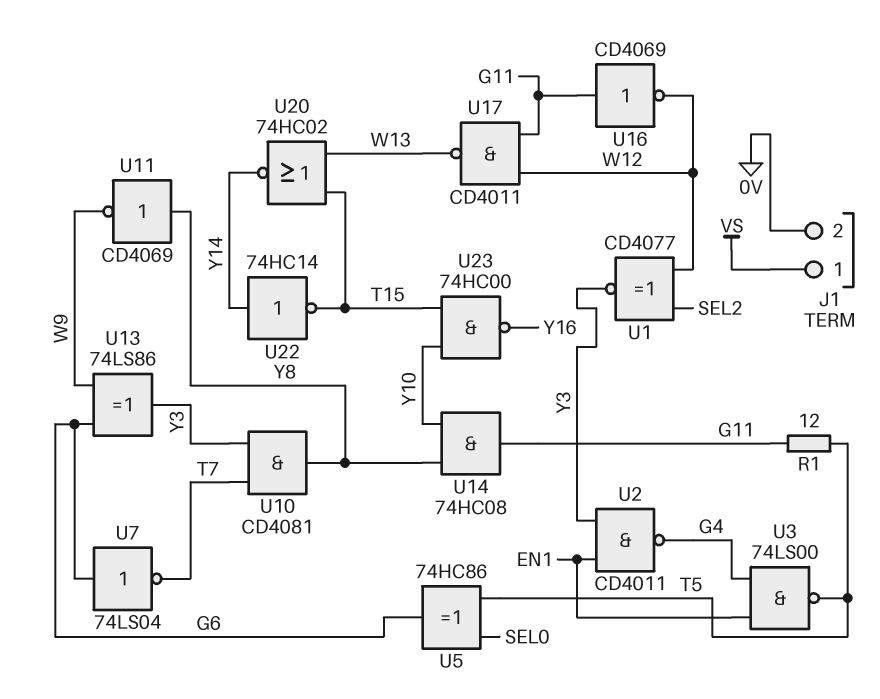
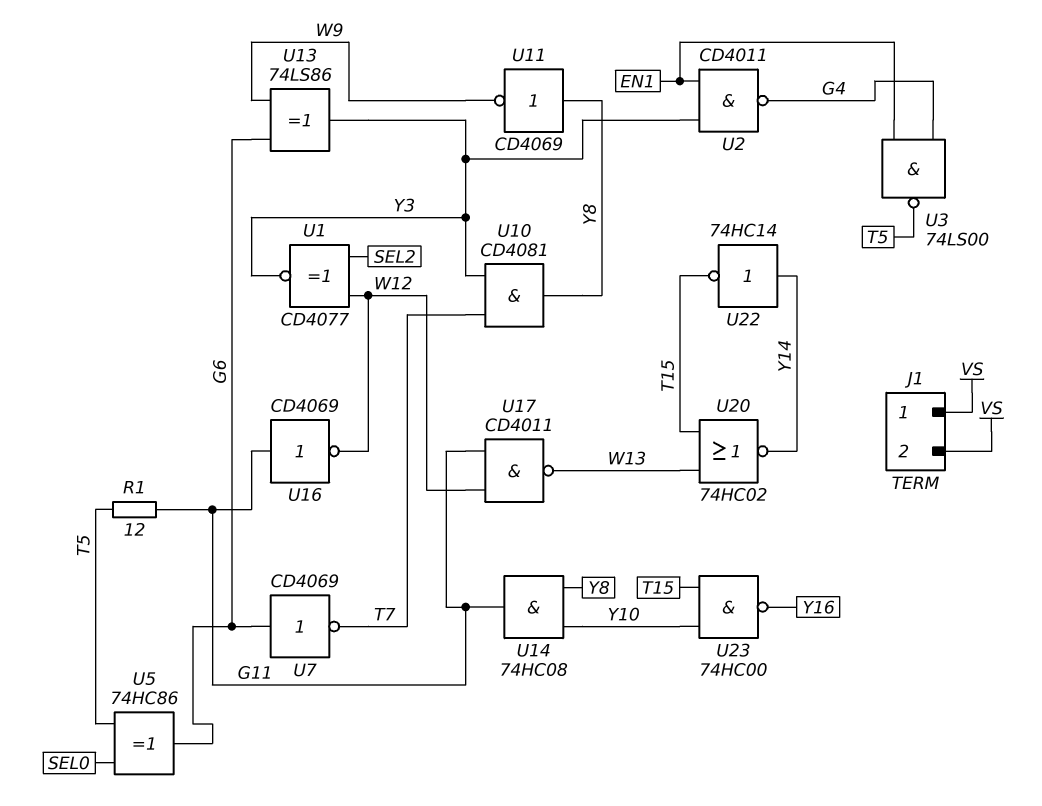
J1 pin 2: 0V -> VS
U7: NOT 74LS04 (in G6, out T7) -> NOT CD4069 (in G6, out T7)

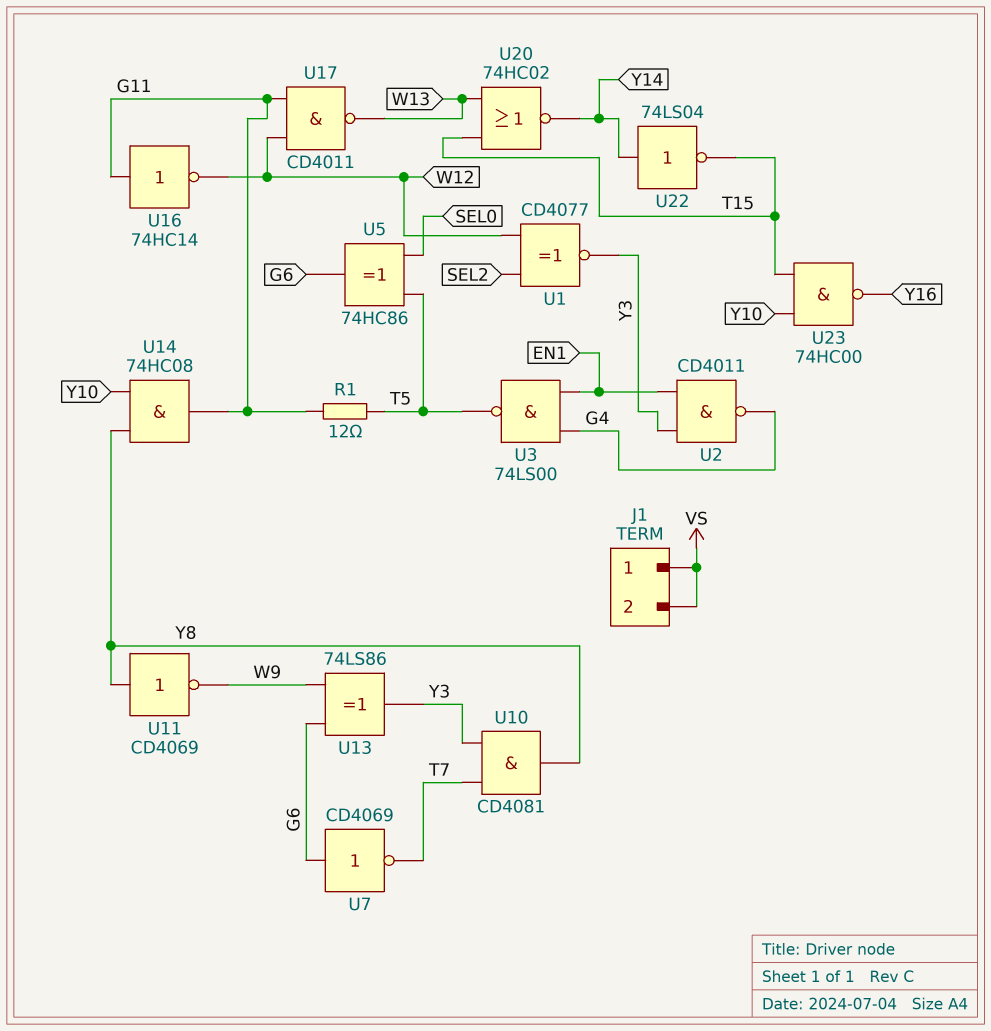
U16: NOT CD4069 (in G11, out W12) -> NOT 74HC14 (in G11, out W12)
U22: NOT 74HC14 (in Y14, out T15) -> NOT 74LS04 (in Y14, out T15)

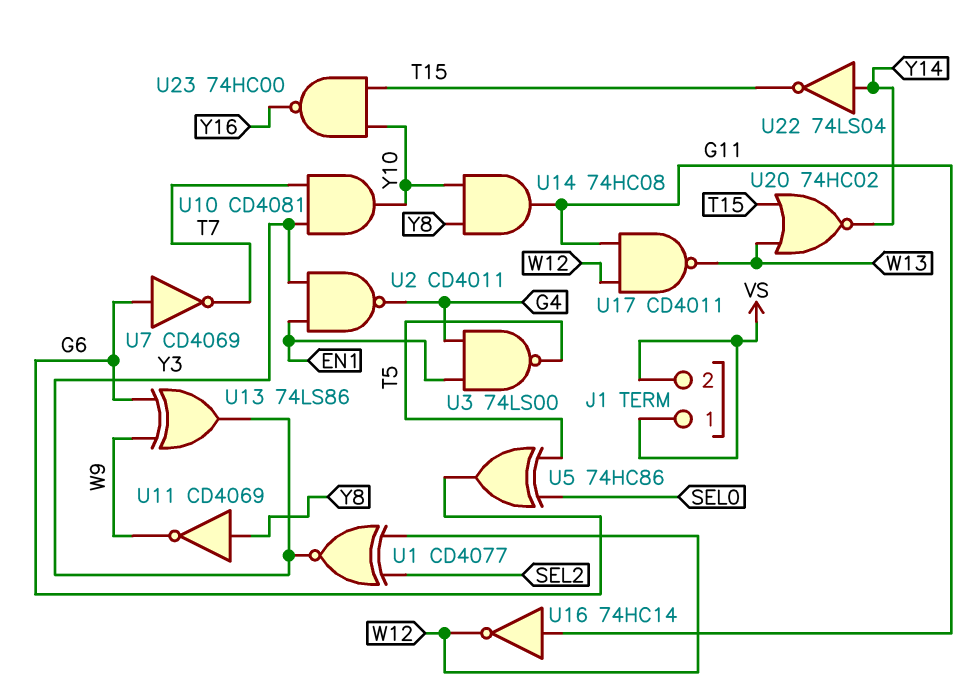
R1: 12 (G11, T5) -> none
U10: AND CD4081 (in T7, in Y3, out Y8) -> AND CD4081 (in T7, in Y3, out Y10)

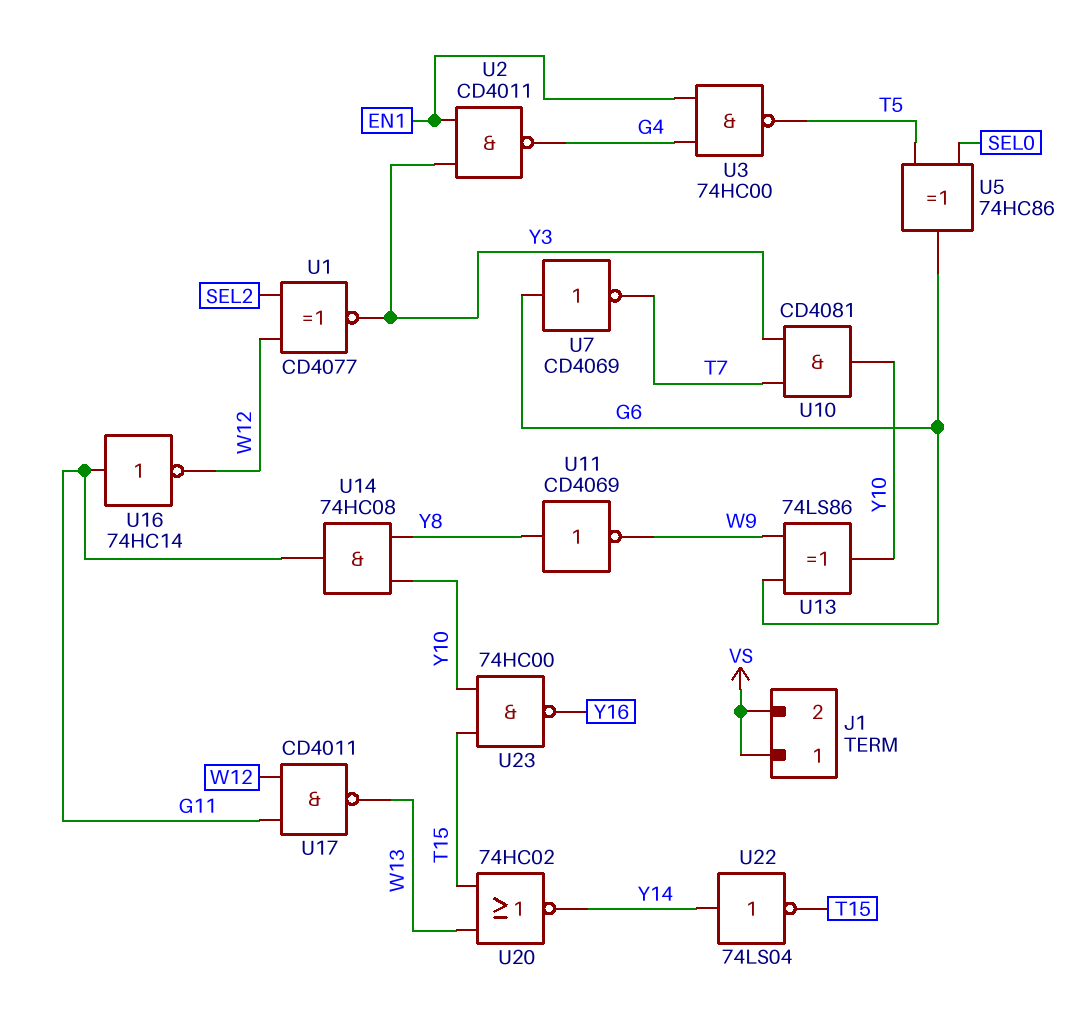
U3: NAND 74LS00 (in EN1, in G4, out T5) -> NAND 74HC00 (in EN1, in G4, out T5)
U13: XOR 74LS86 (in G6, in W9, out Y3) -> XOR 74LS86 (in G6, in W9, out Y10)

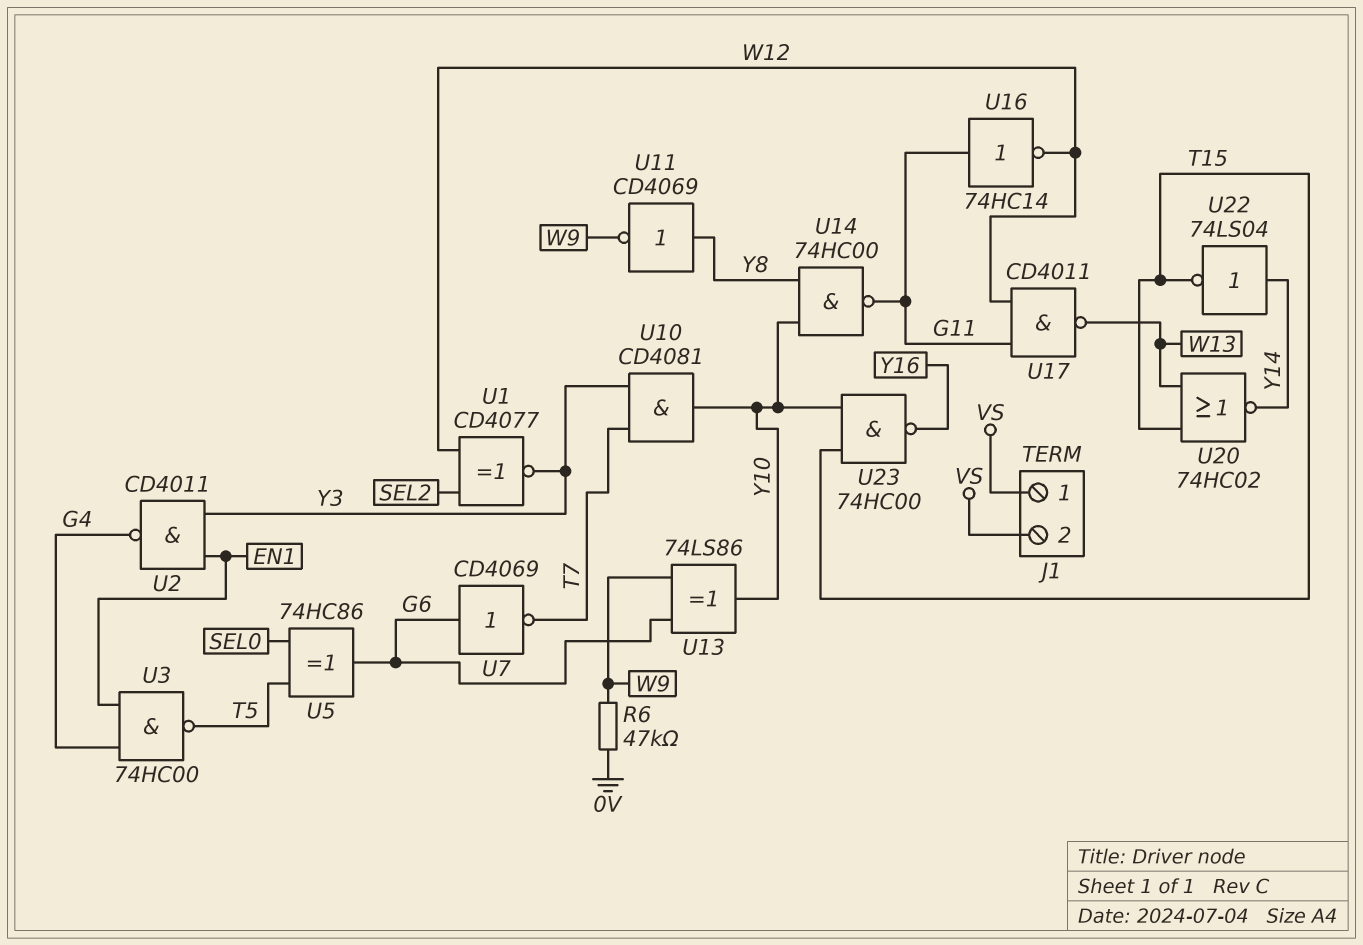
R6: none -> 47k (0V, W9)
U14: AND 74HC08 (in Y8, in Y10, out G11) -> NAND 74HC00 (in Y8, in Y10, out G11)

